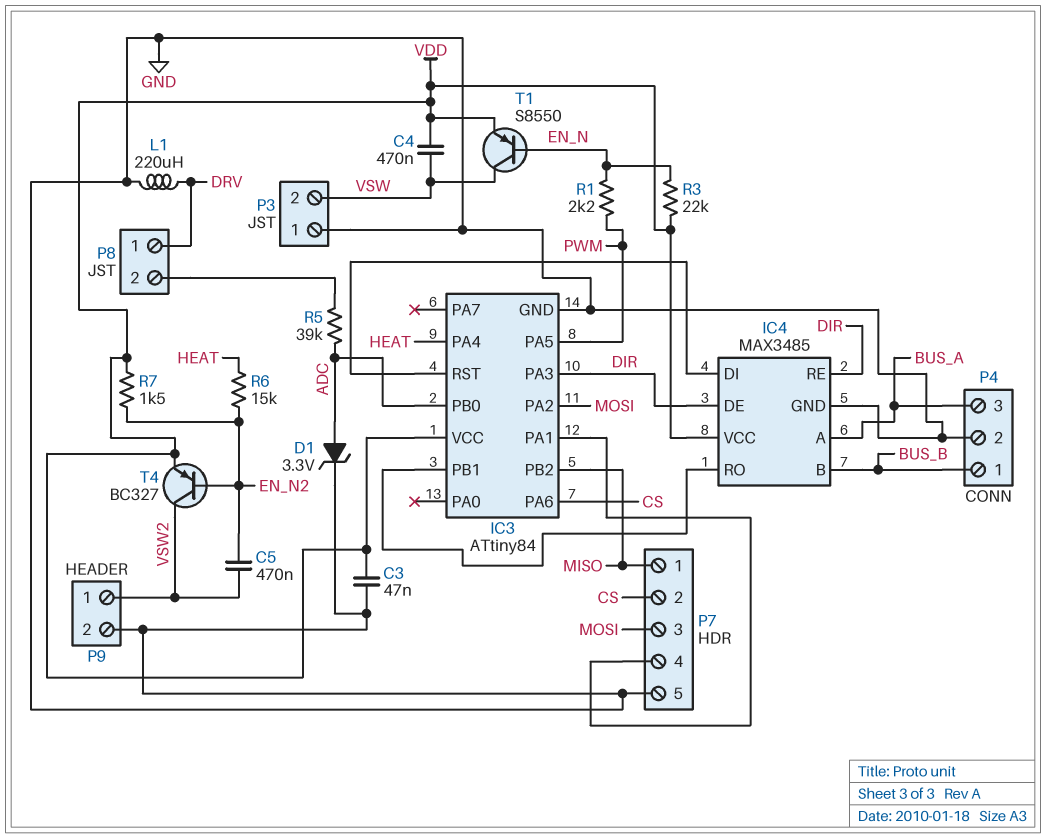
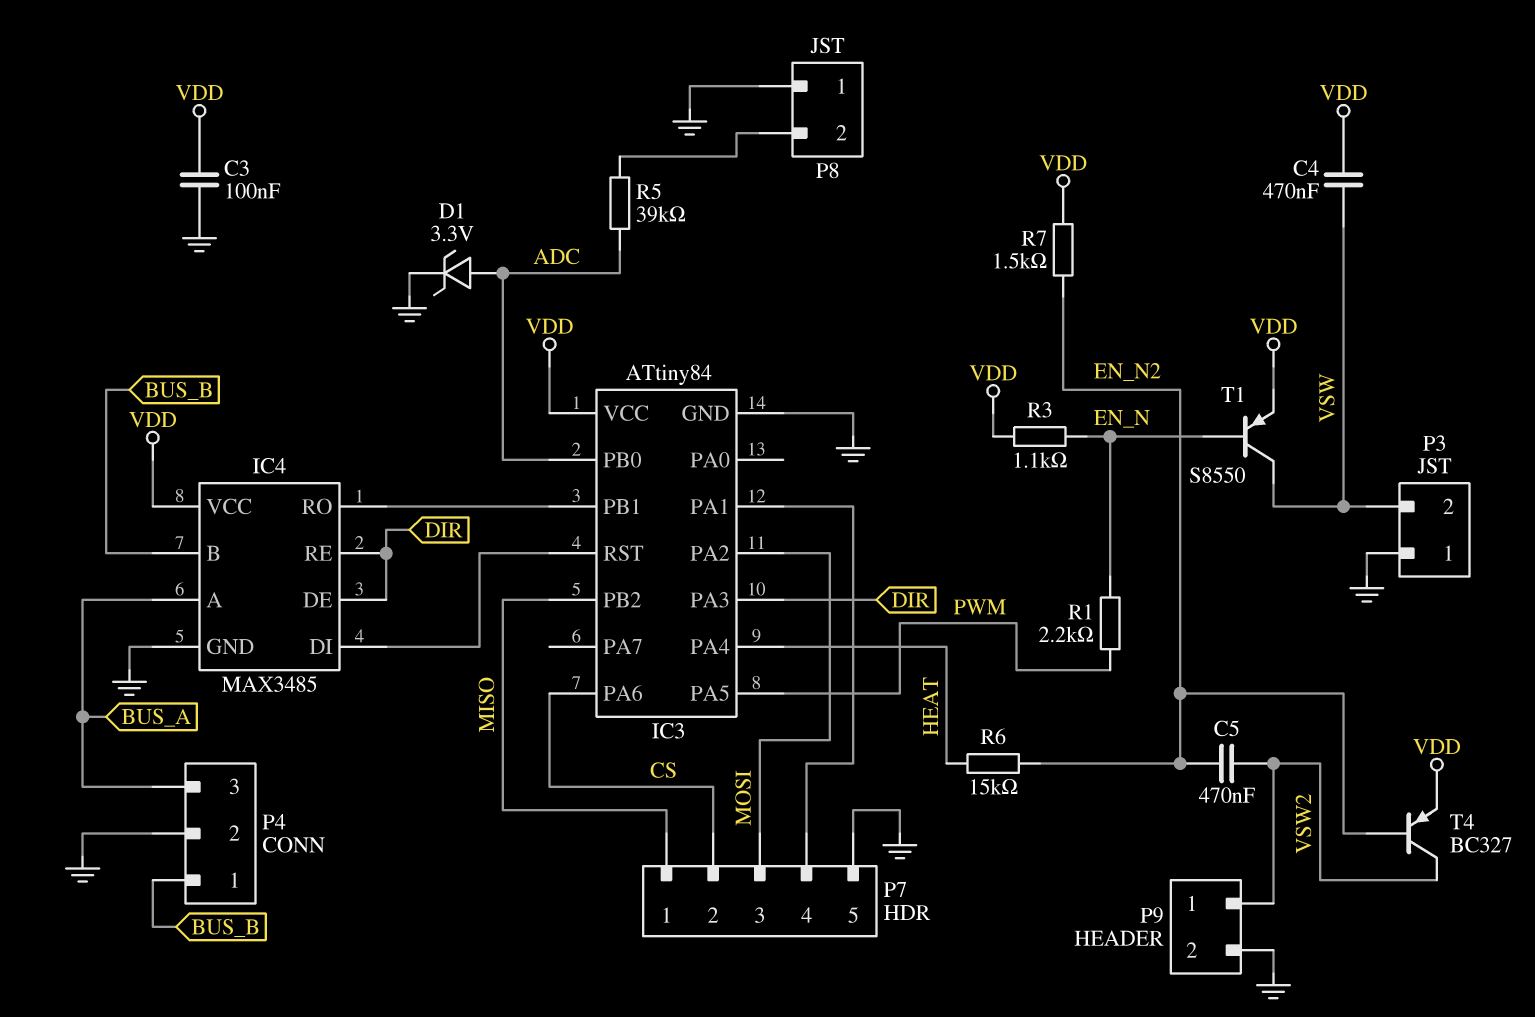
C3: 47nF (GND, VDD) -> 100nF (GND, VDD)
L1: 220uH (DRV, GND) -> none
P8 pin 1: DRV -> GND
R3: 22k (EN_N, VDD) -> 1.1k (EN_N, VDD)

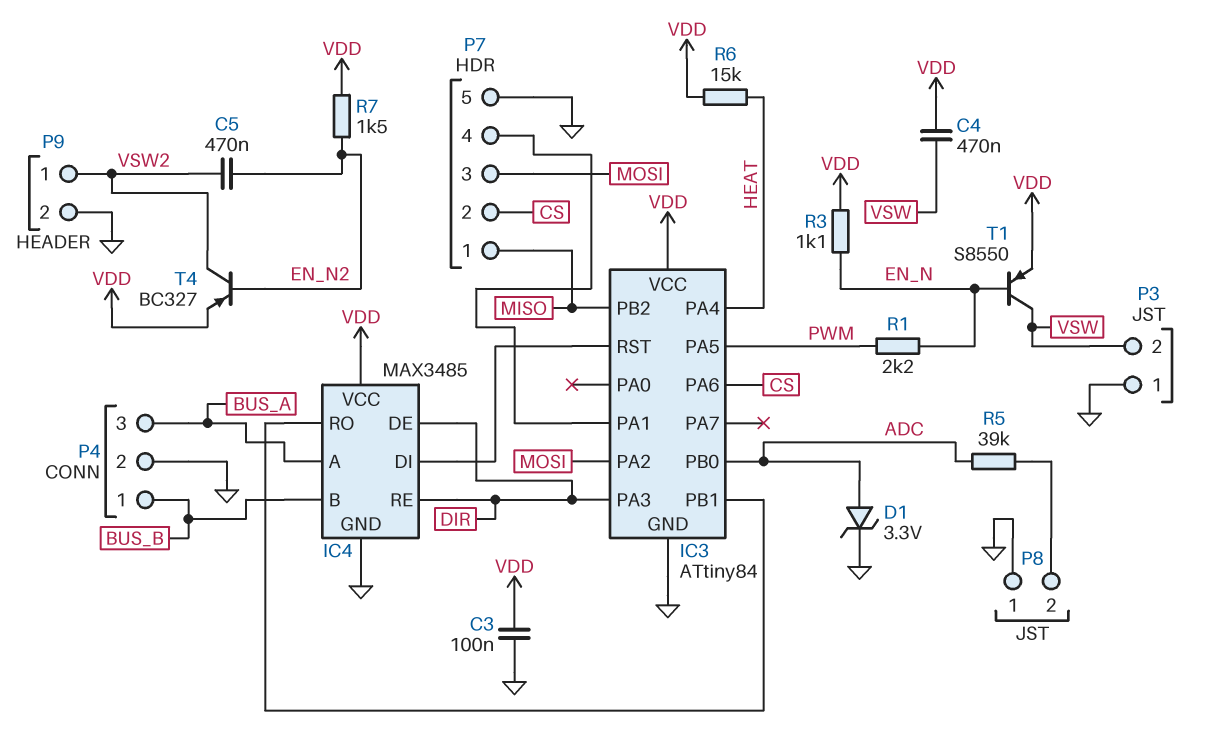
R6: 15k (EN_N2, HEAT) -> 15k (HEAT, VDD)

